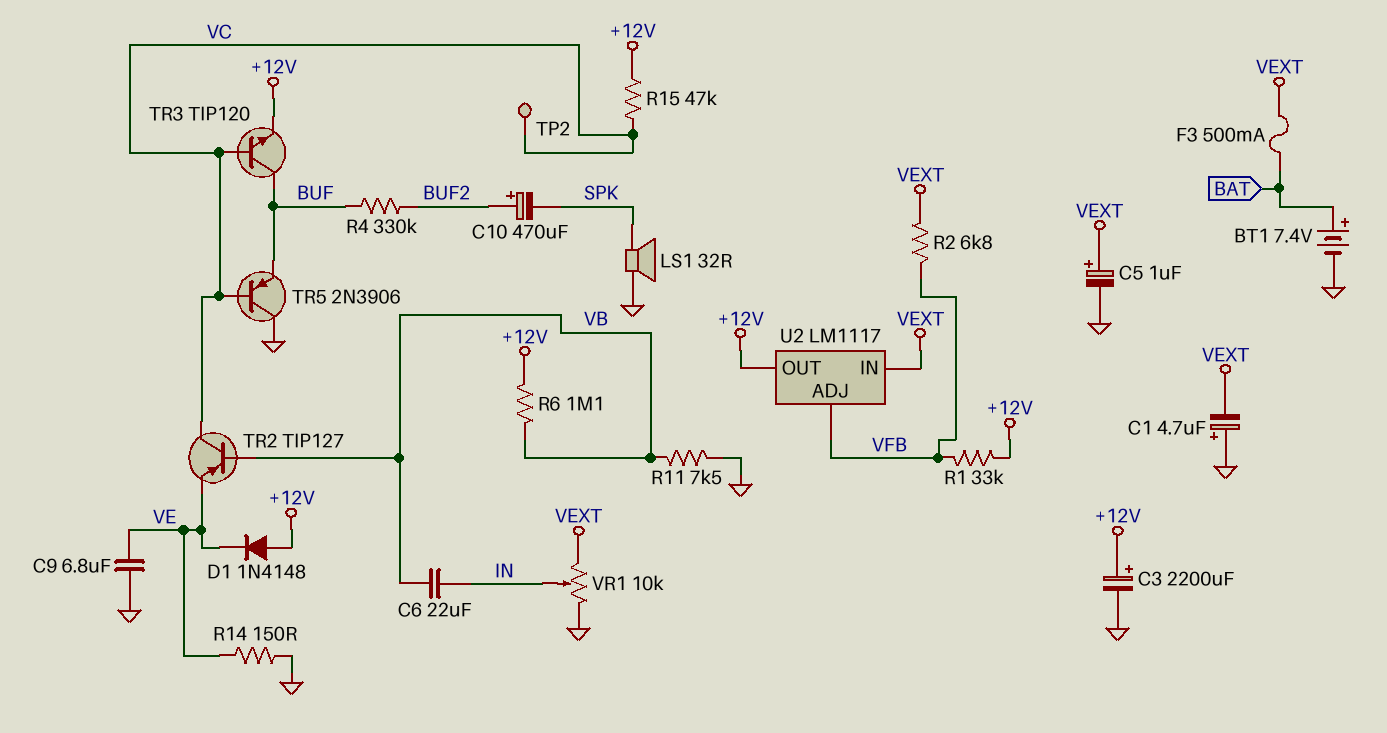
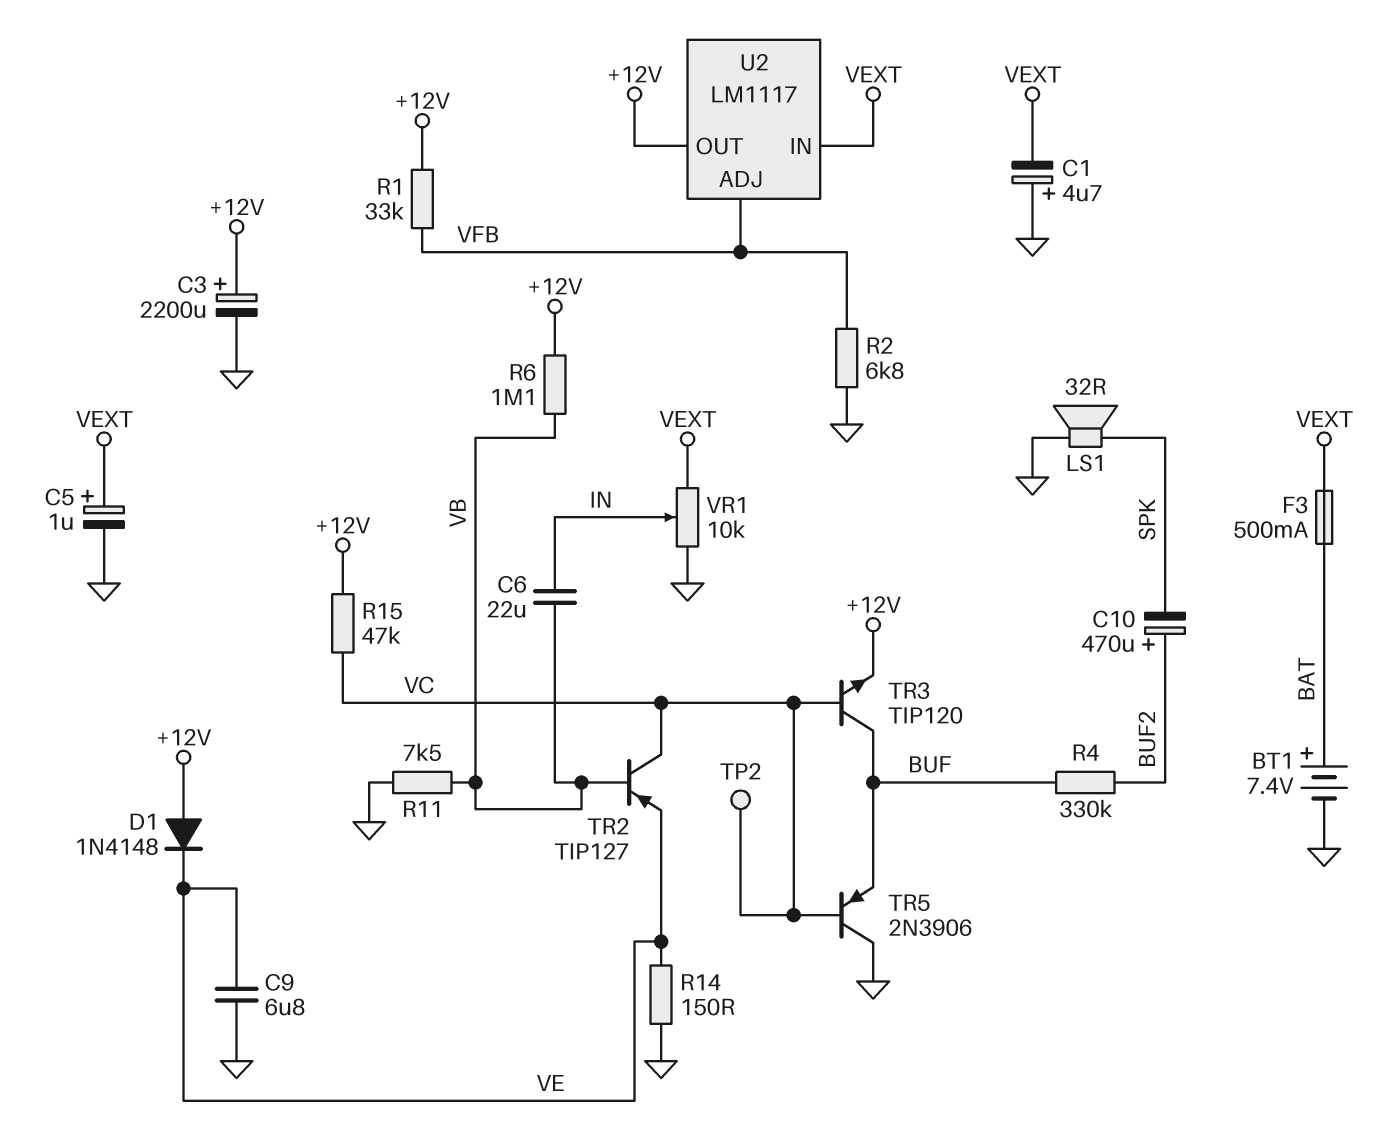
R2: 6.8k (VEXT, VFB) -> 6.8k (GND, VFB)

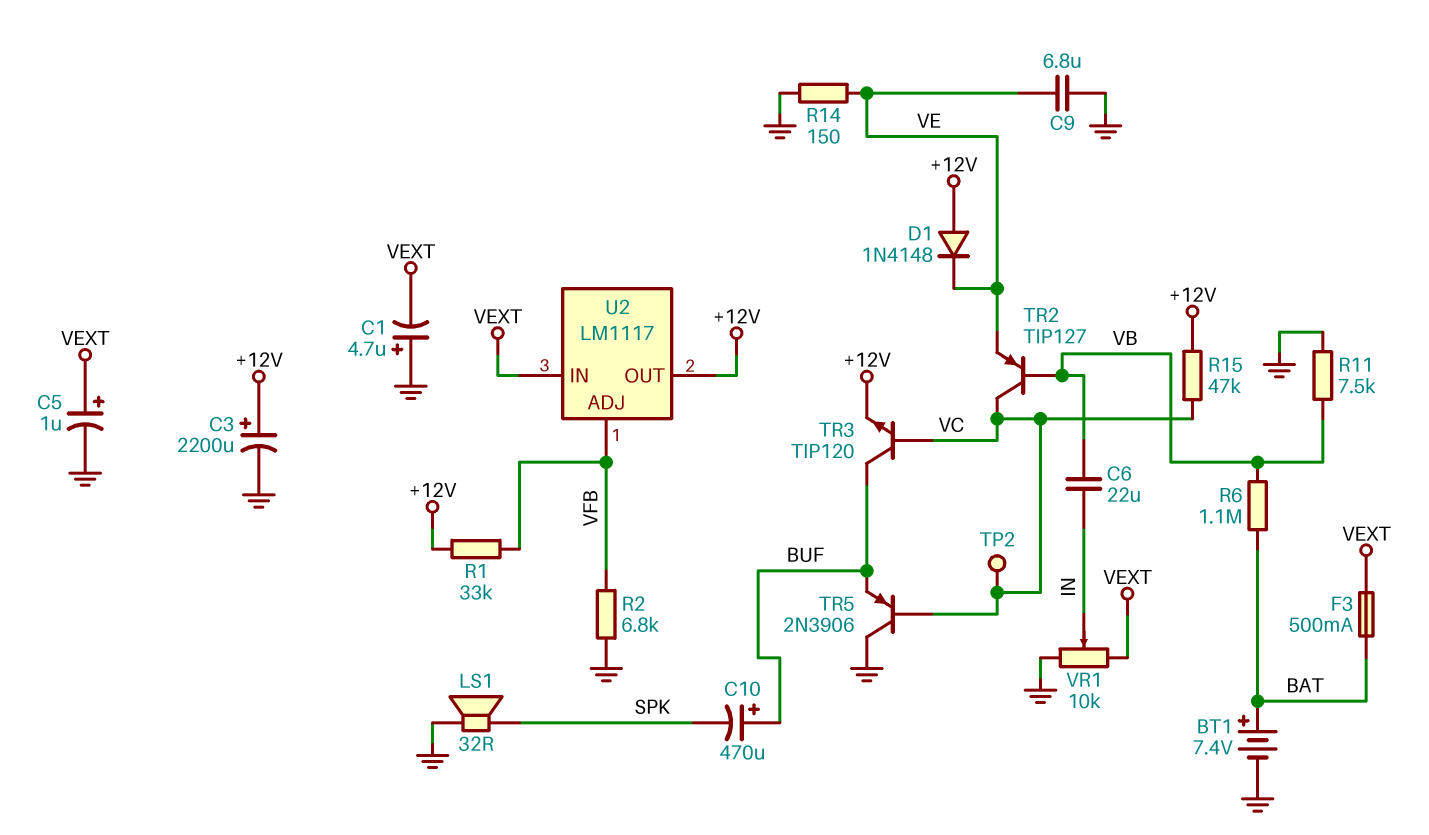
C10: 470uF (plus BUF2, minus SPK) -> 470uF (plus BUF, minus SPK)
R4: 330k (BUF, BUF2) -> none
R6: 1.1M (+12V, VB) -> 1.1M (BAT, VB)

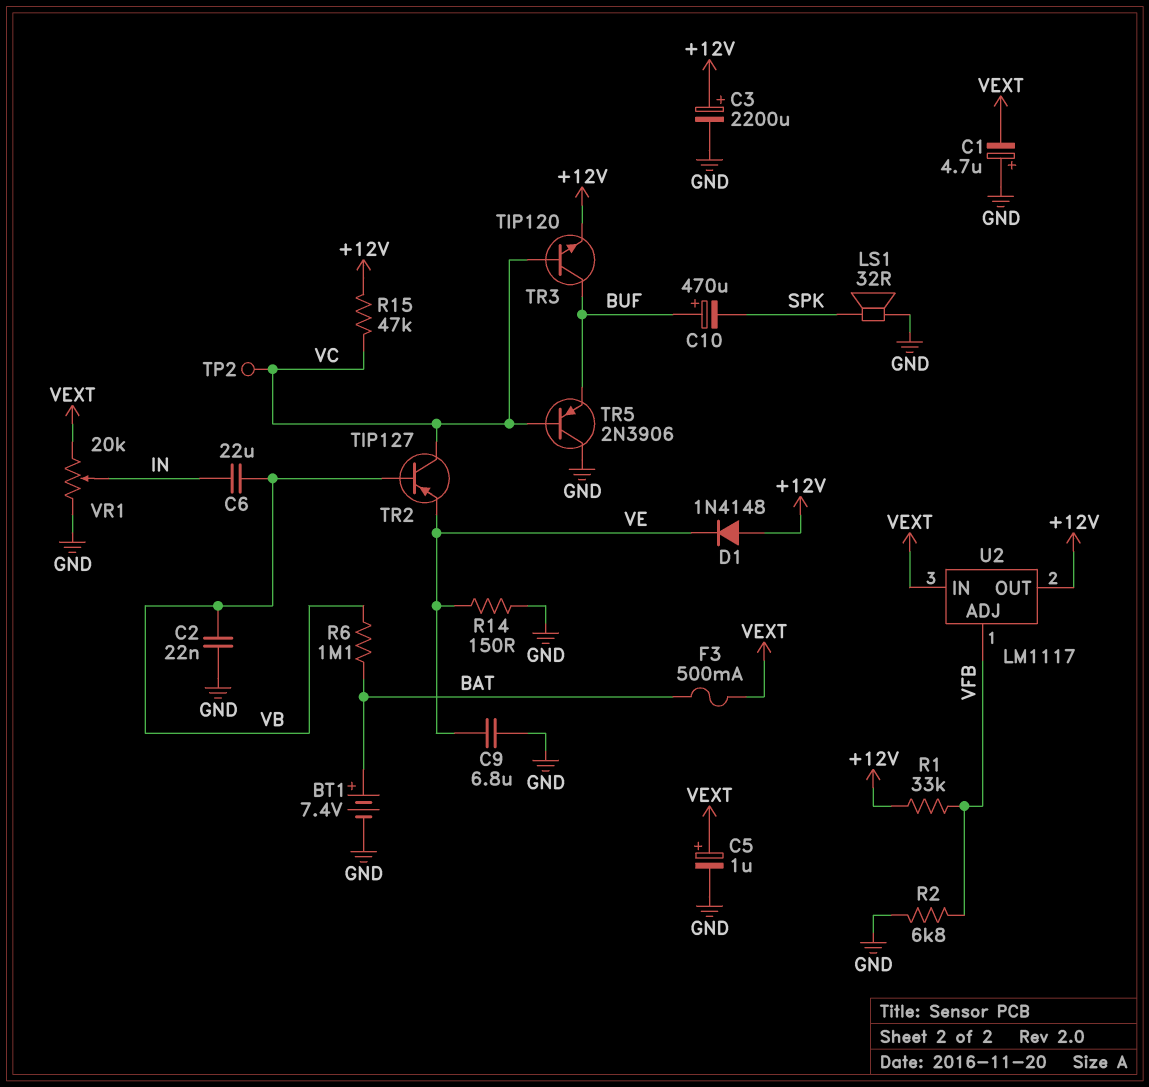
C2: none -> 22nF (GND, VB)
R11: 7.5k (GND, VB) -> none
VR1: 10k (GND, VEXT, wiper IN) -> 20k (GND, VEXT, wiper IN)

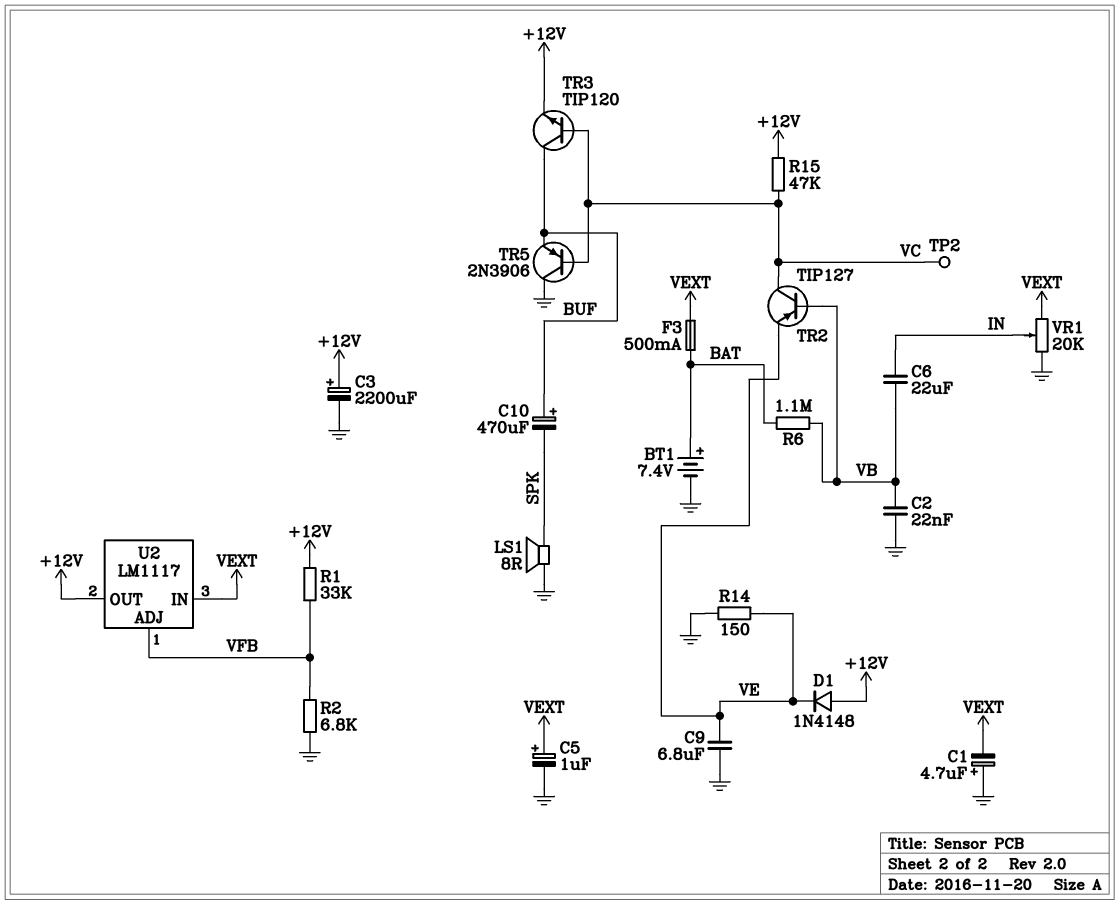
LS1: speaker 32R (GND, SPK) -> speaker 8R (GND, SPK)

